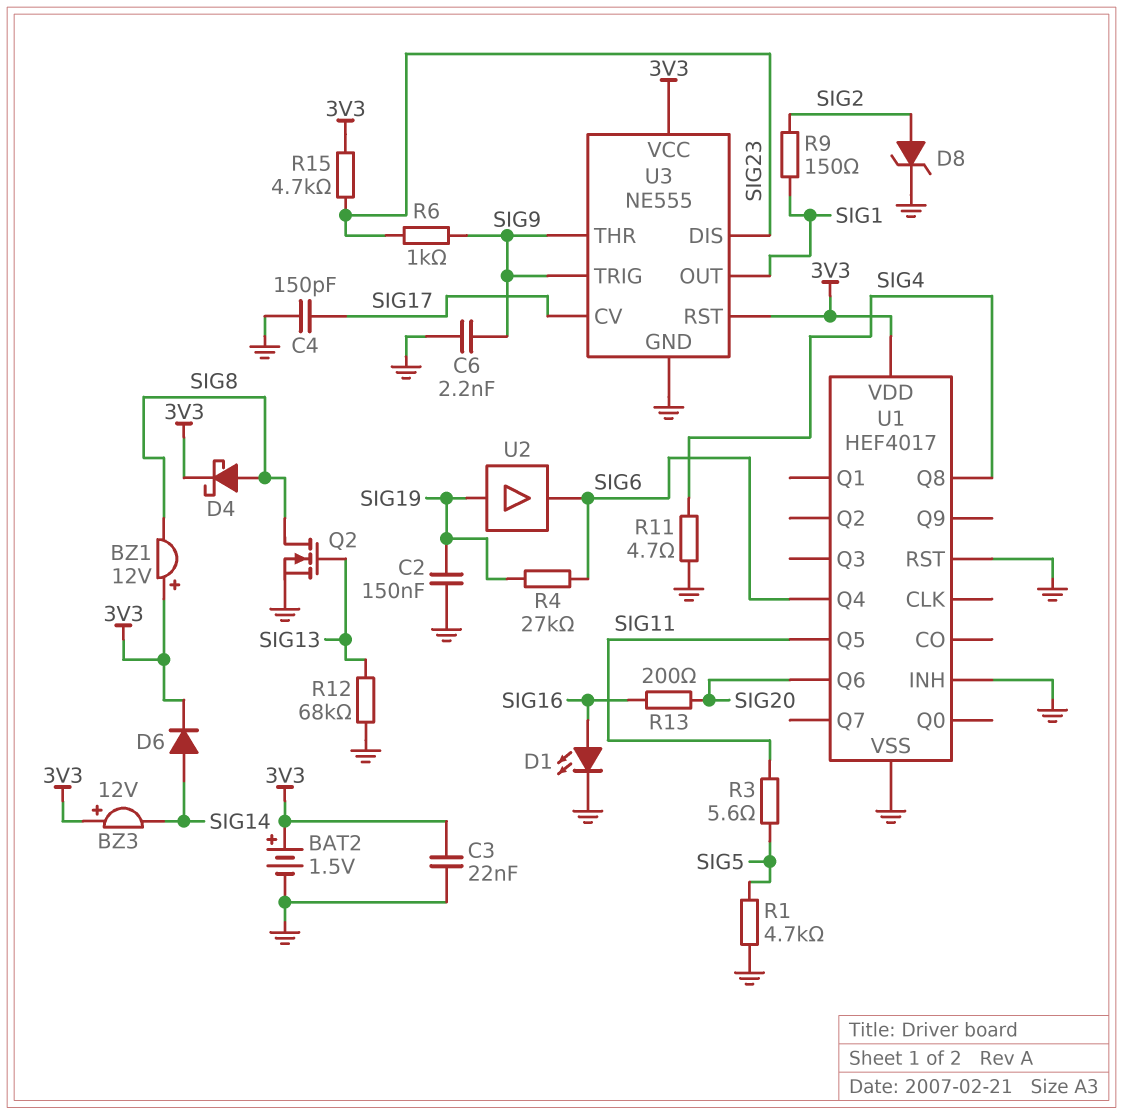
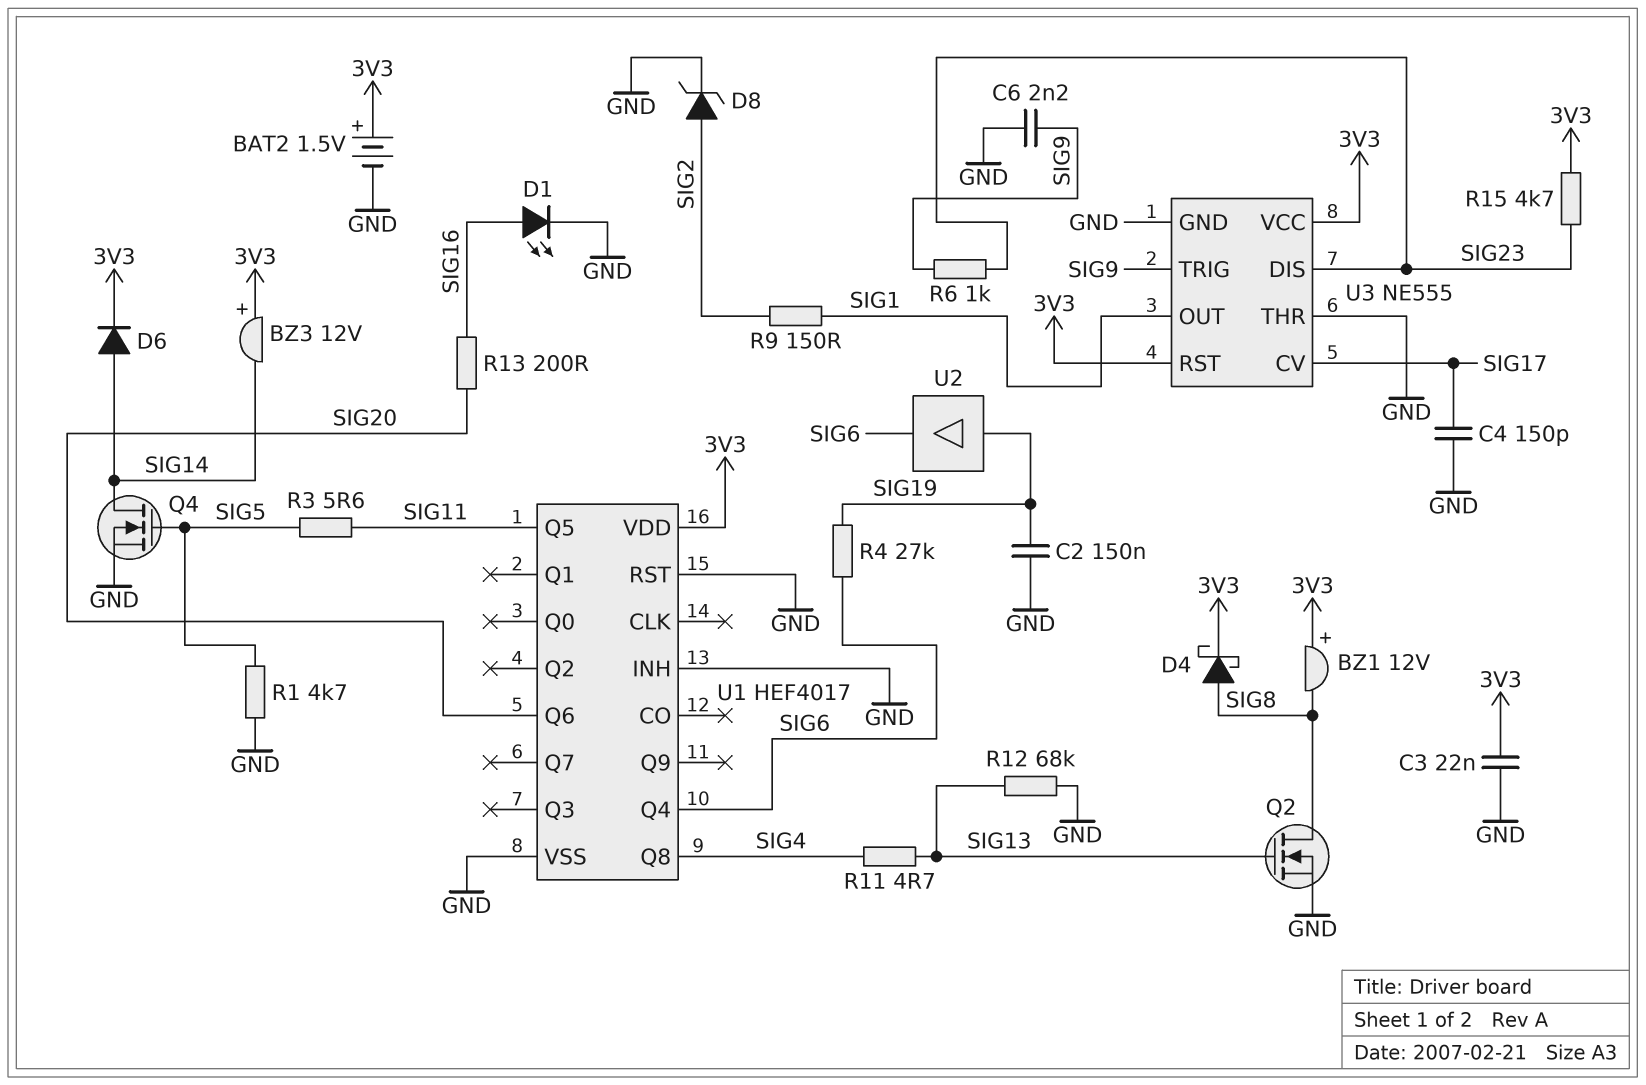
Q4: none -> NMOS (G SIG5, D SIG14, S GND)
R11: 4.7 (GND, SIG4) -> 4.7 (SIG4, SIG13)
U3 pin THR: SIG9 -> GND

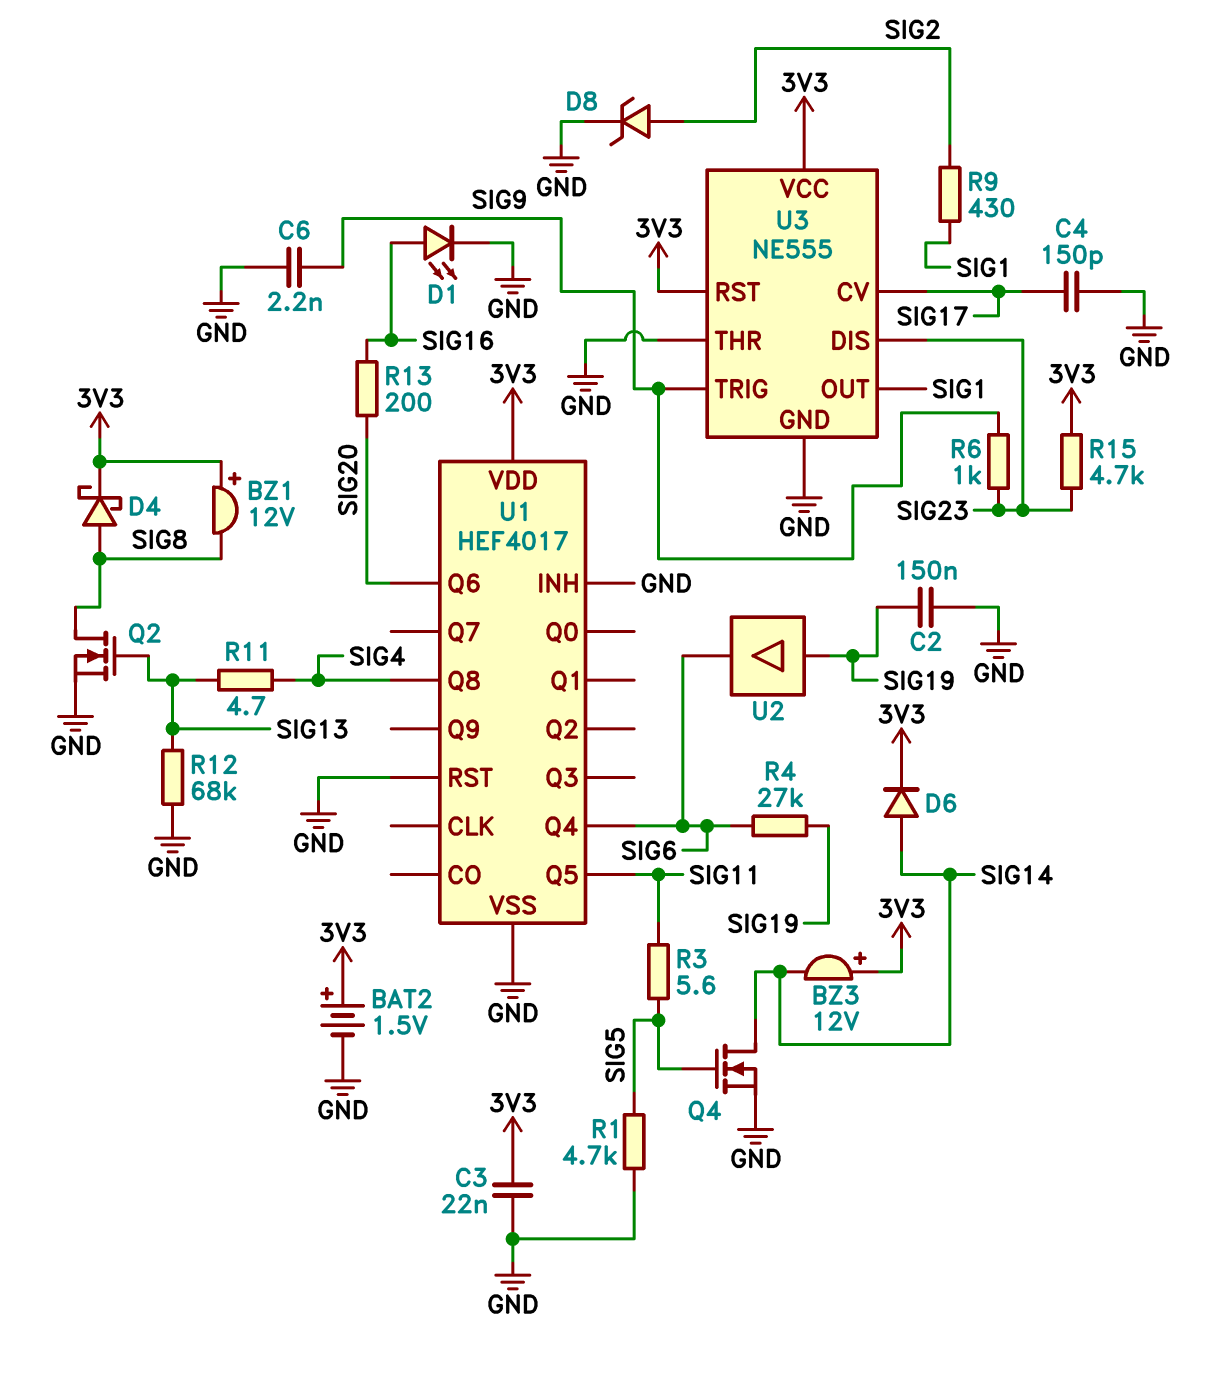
R9: 150 (SIG1, SIG2) -> 430 (SIG1, SIG2)

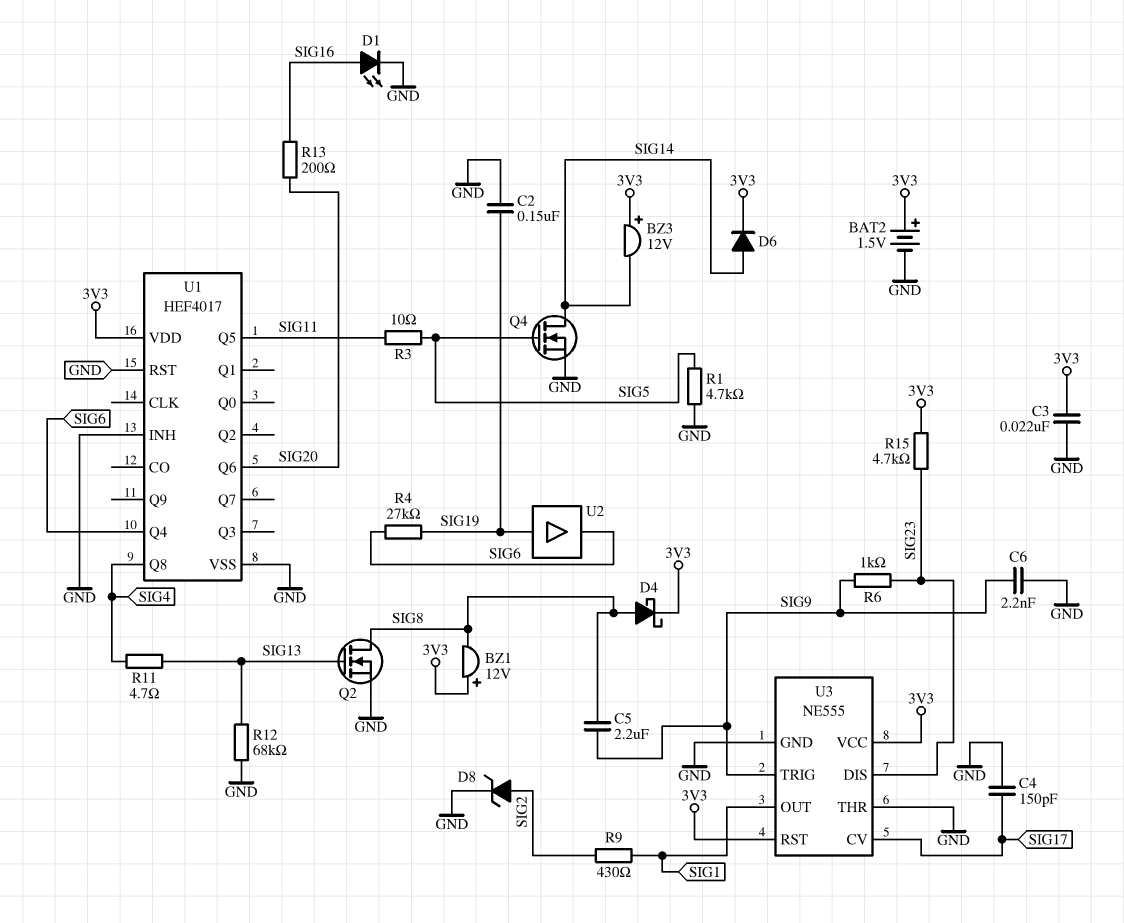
C5: none -> 2.2uF (SIG8, SIG9)
R3: 5.6 (SIG5, SIG11) -> 10 (SIG5, SIG11)

